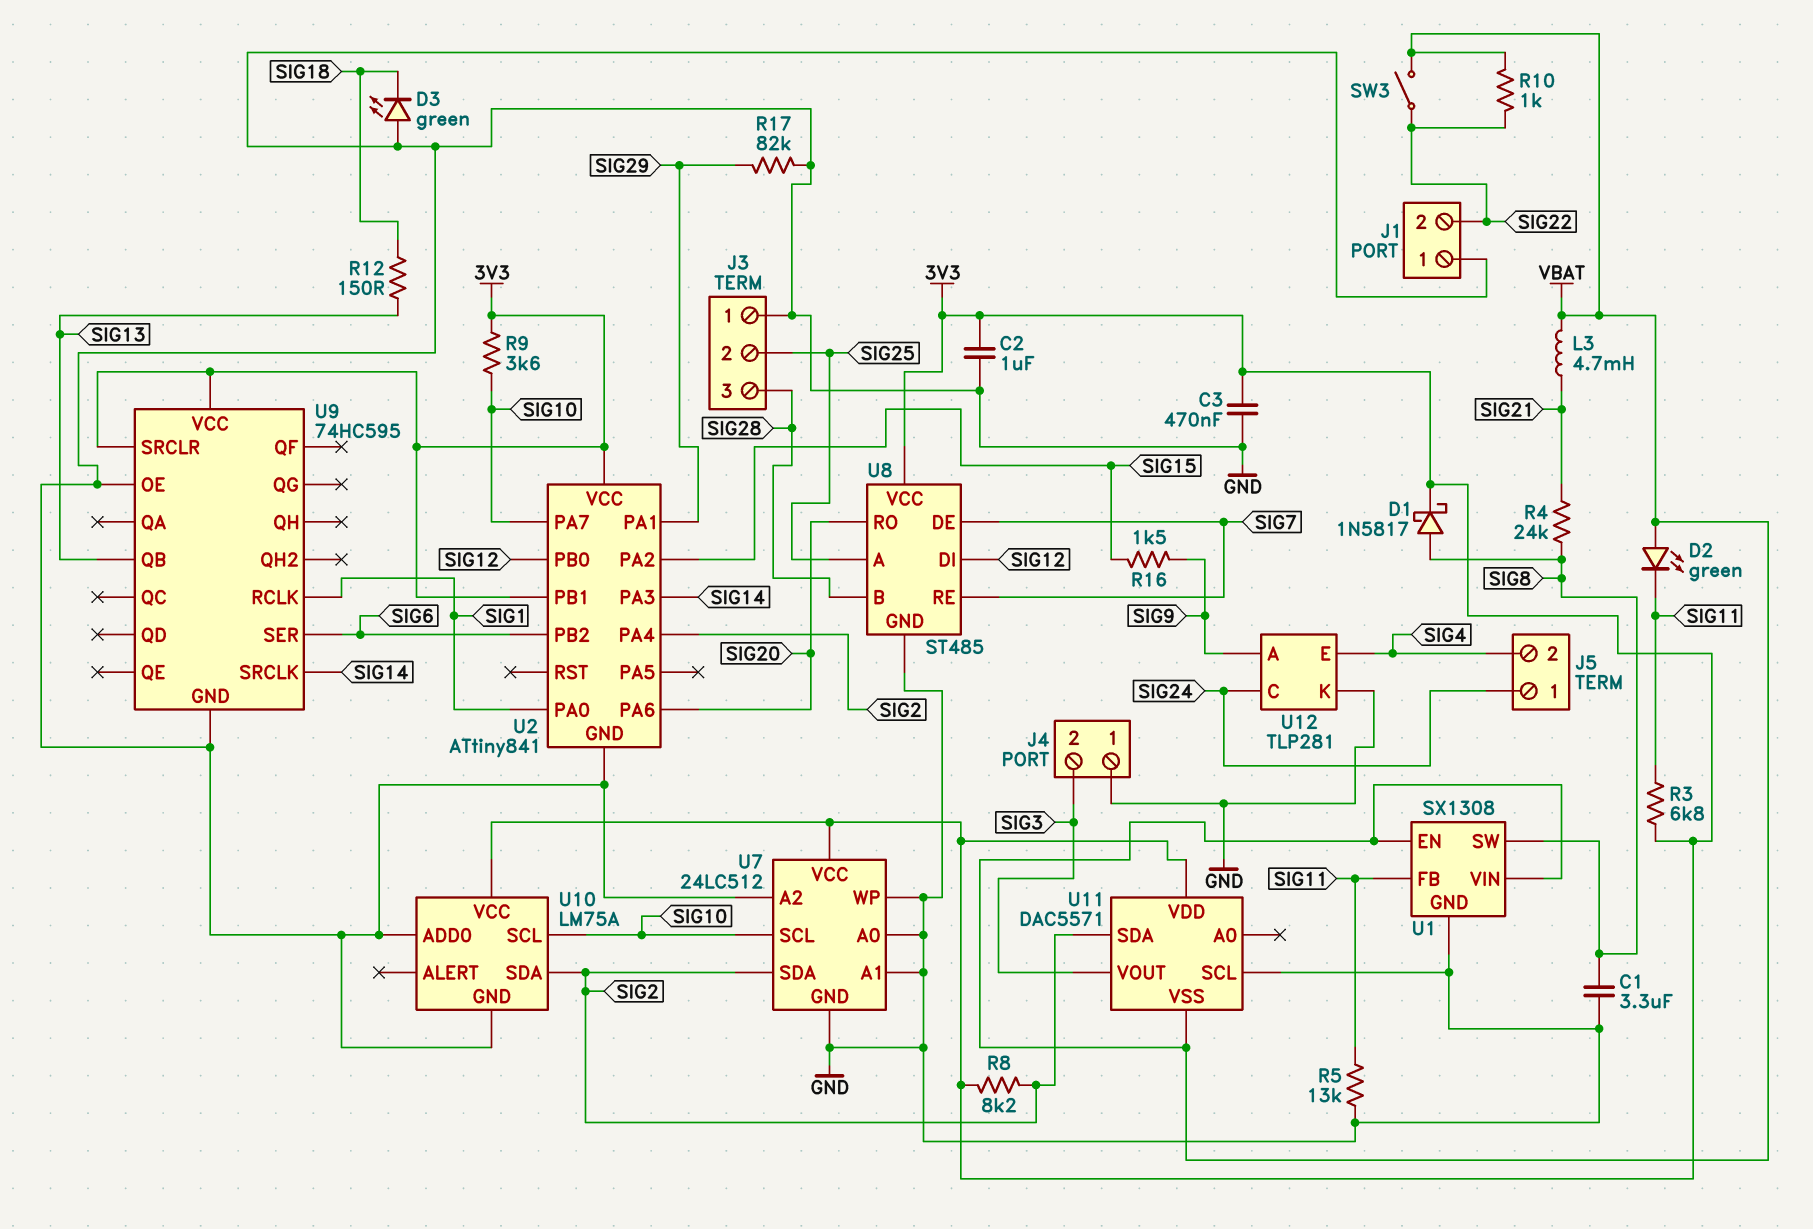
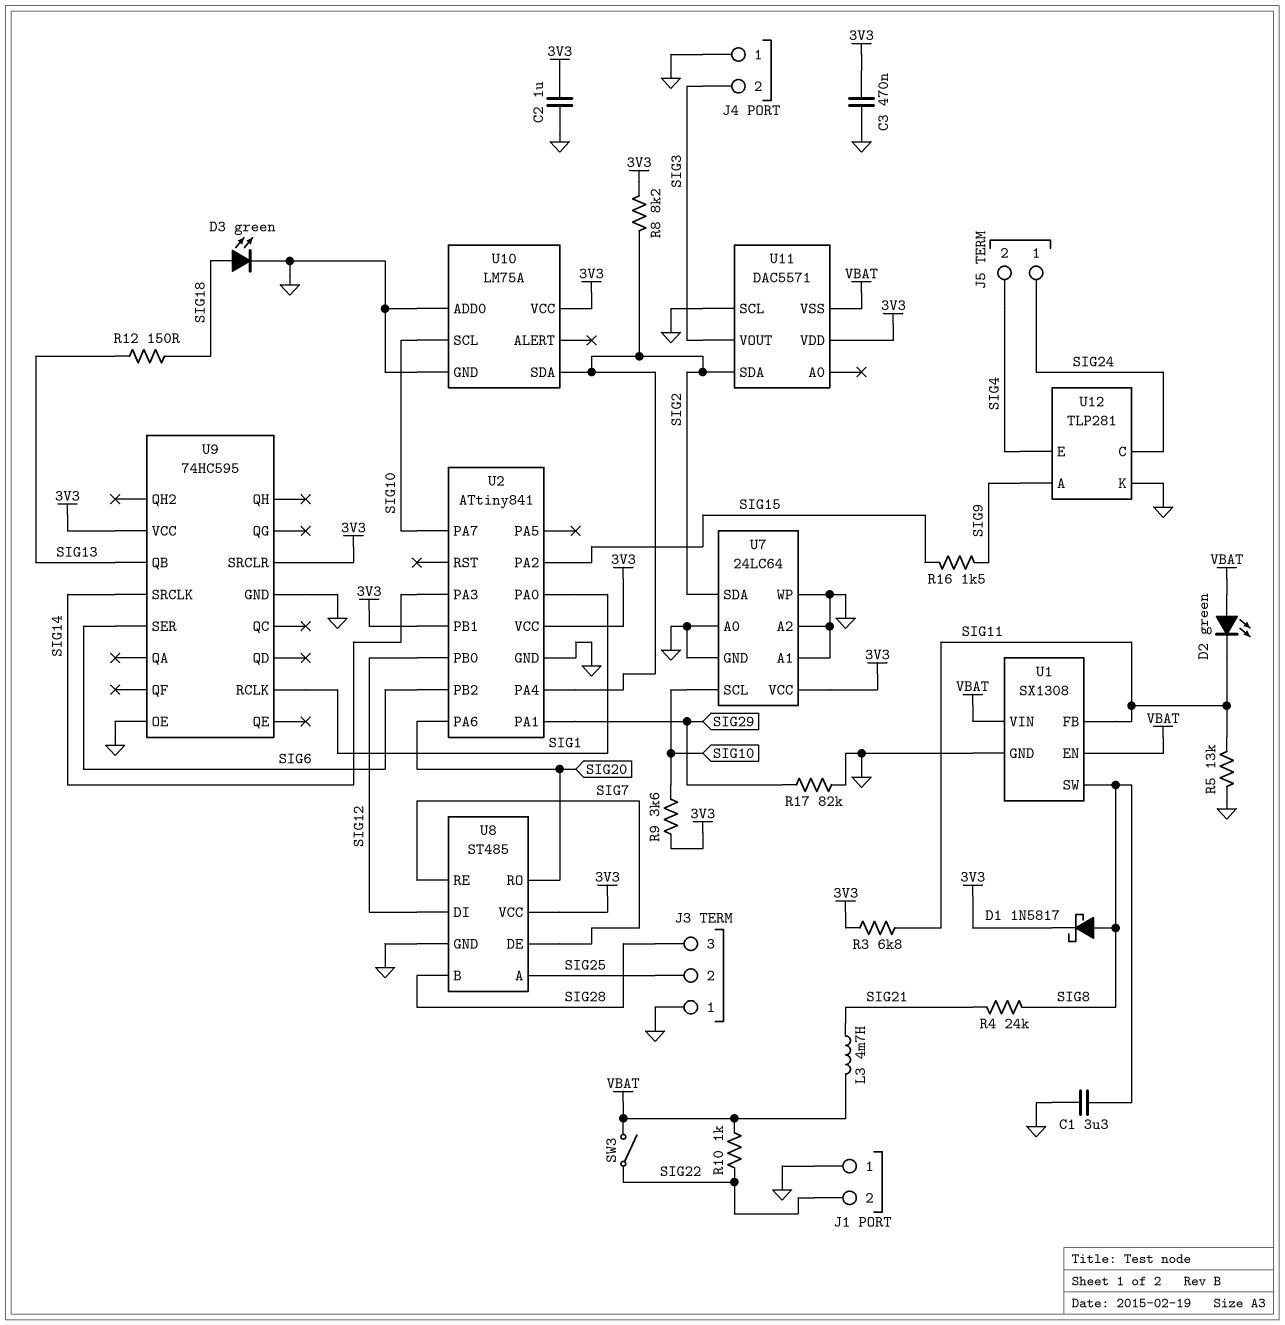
D3: LED green (A GND, K SIG18) -> LED green (A SIG18, K GND)
U7: 24LC512 -> 24LC64

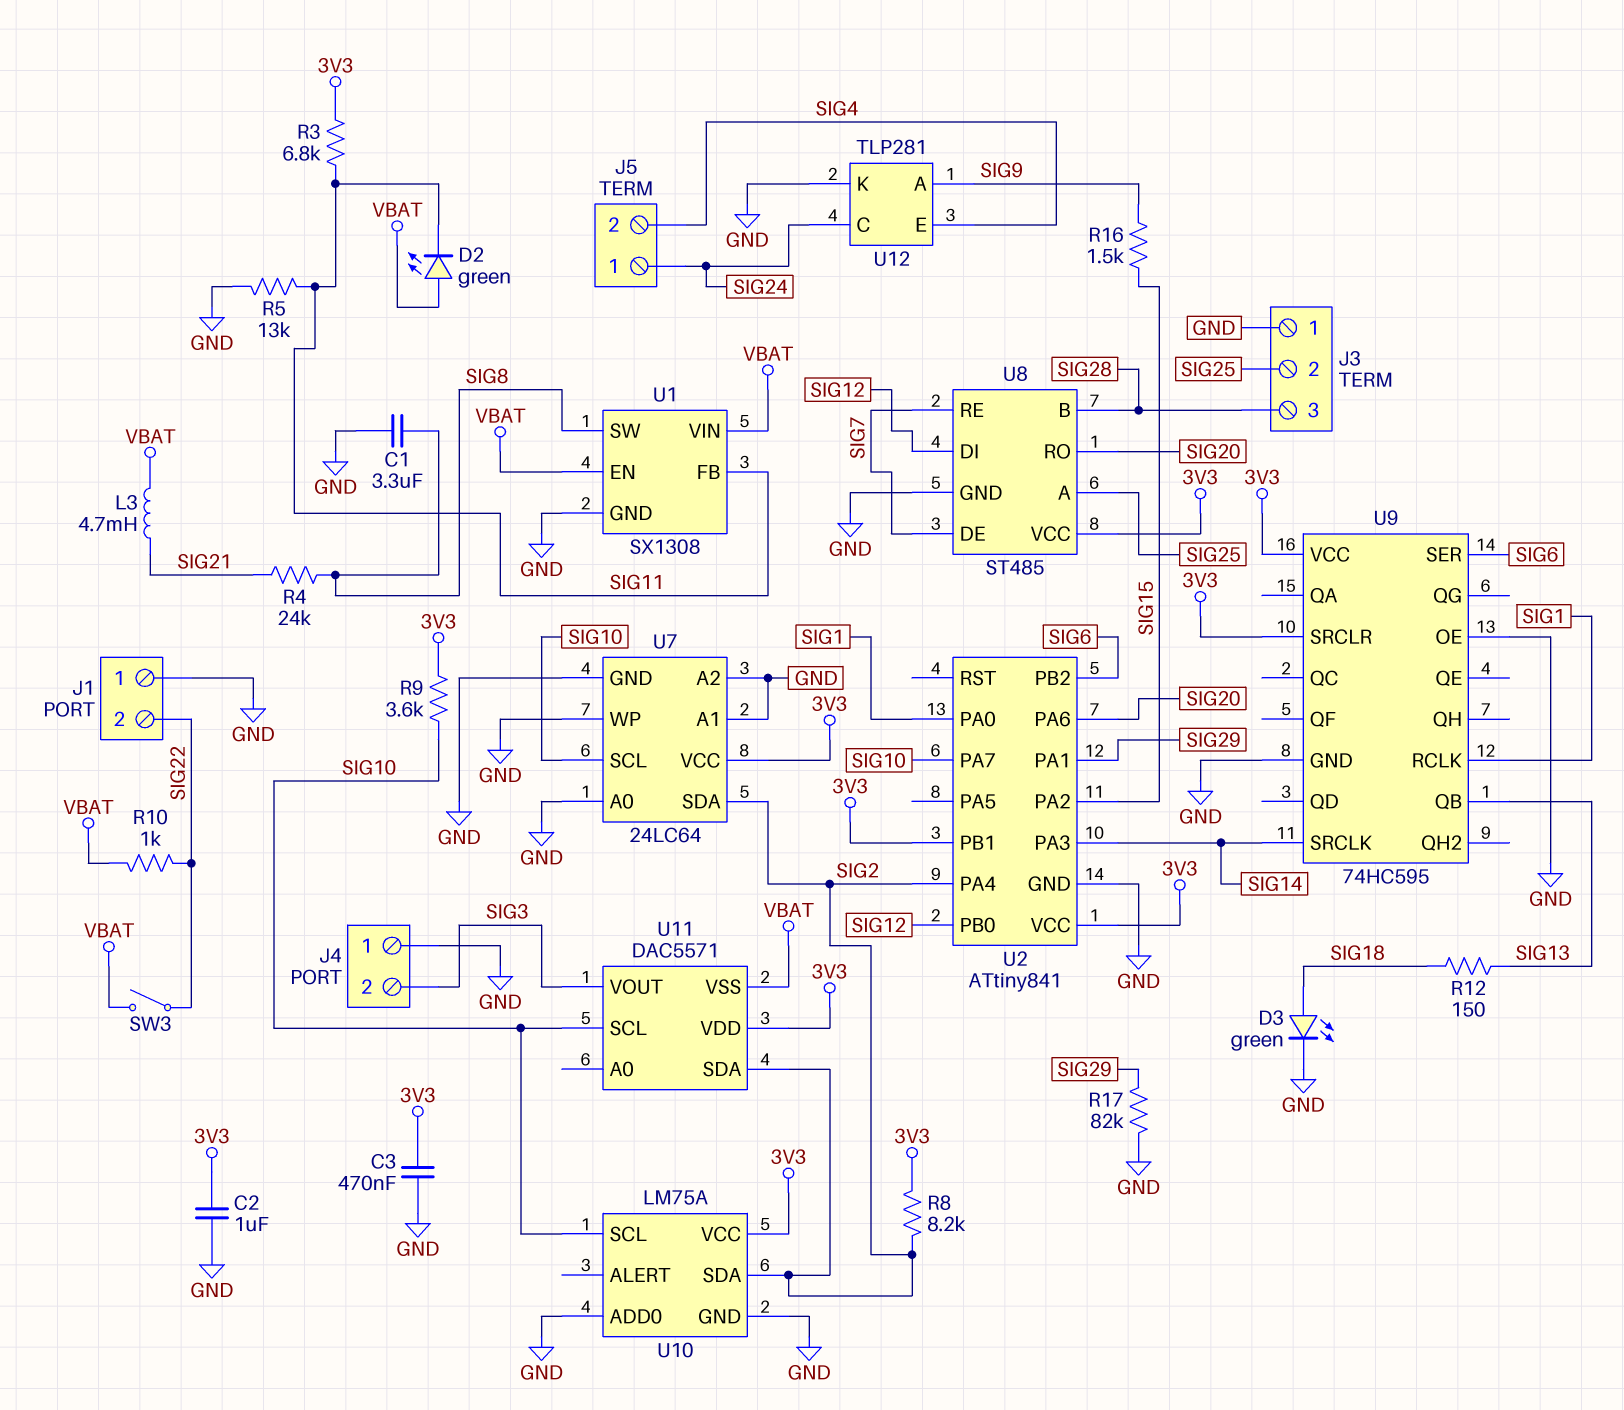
D1: schottky 1N5817 (A SIG8, K 3V3) -> none
U11 pin SCL: GND -> SIG10

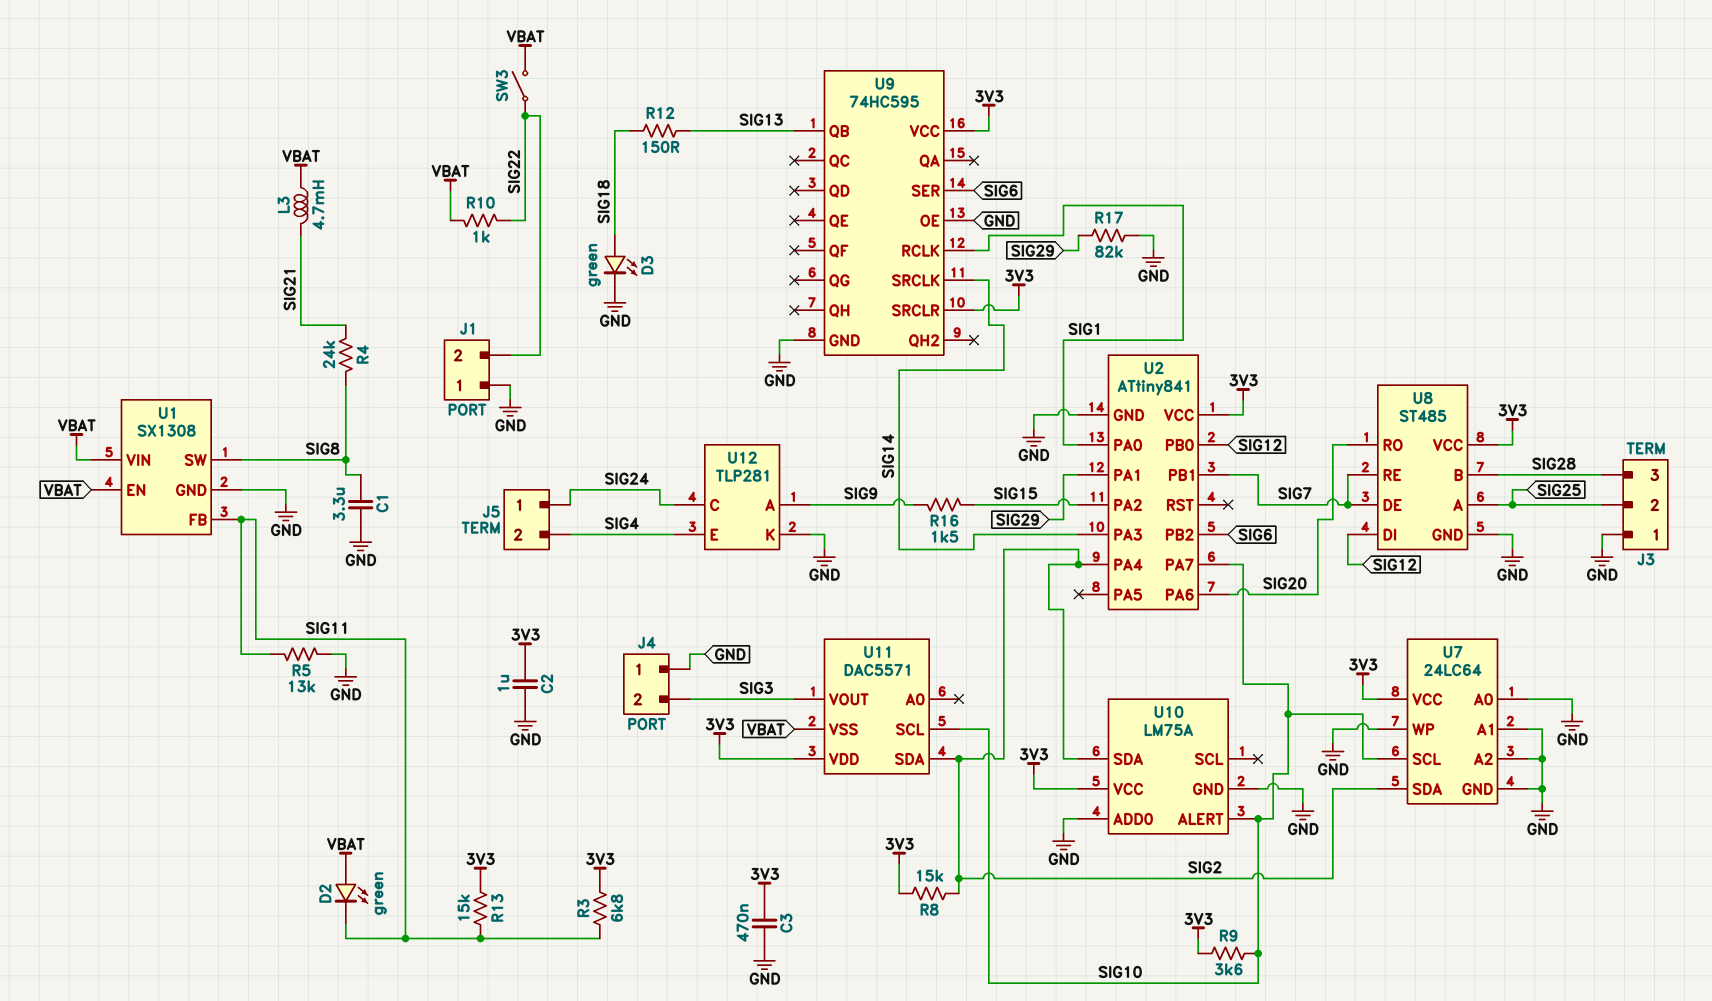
R8: 8.2k (3V3, SIG2) -> 15k (3V3, SIG2)
R13: none -> 15k (3V3, SIG11)
U2 pin PB1: 3V3 -> SIG7
U10 pin ALERT: none -> SIG10
U10 pin SCL: SIG10 -> none

